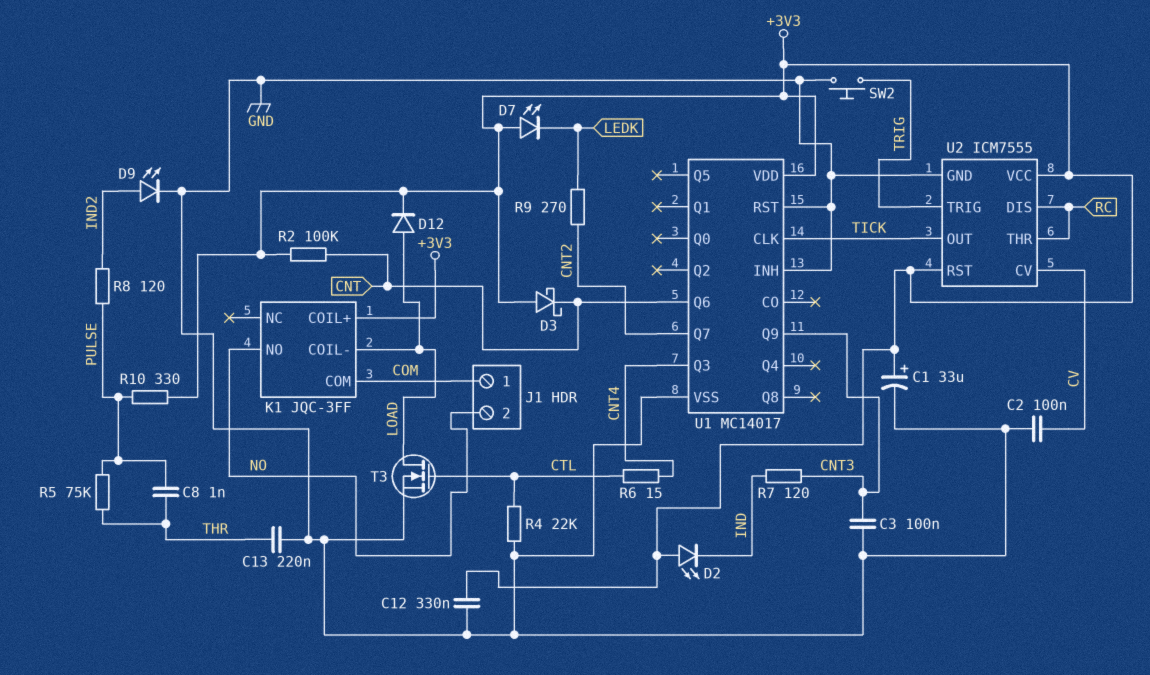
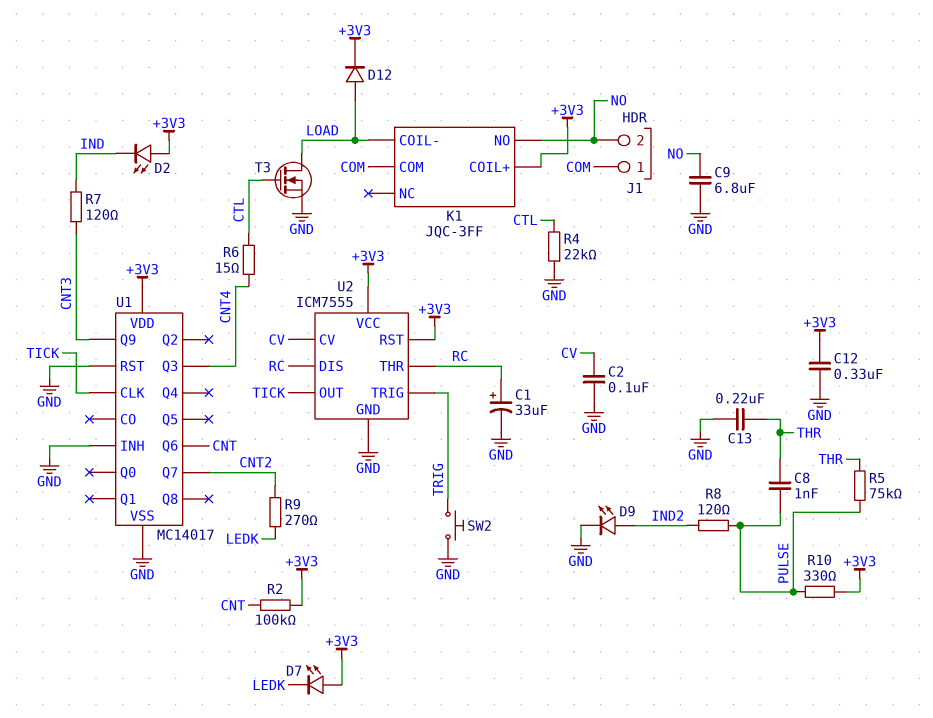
C1: 33uF (plus +3V3, minus GND) -> 33uF (plus RC, minus GND)
C3: 100nF (CNT3, GND) -> none
C9: none -> 6.8uF (GND, NO)
D3: schottky (A +3V3, K CNT) -> none

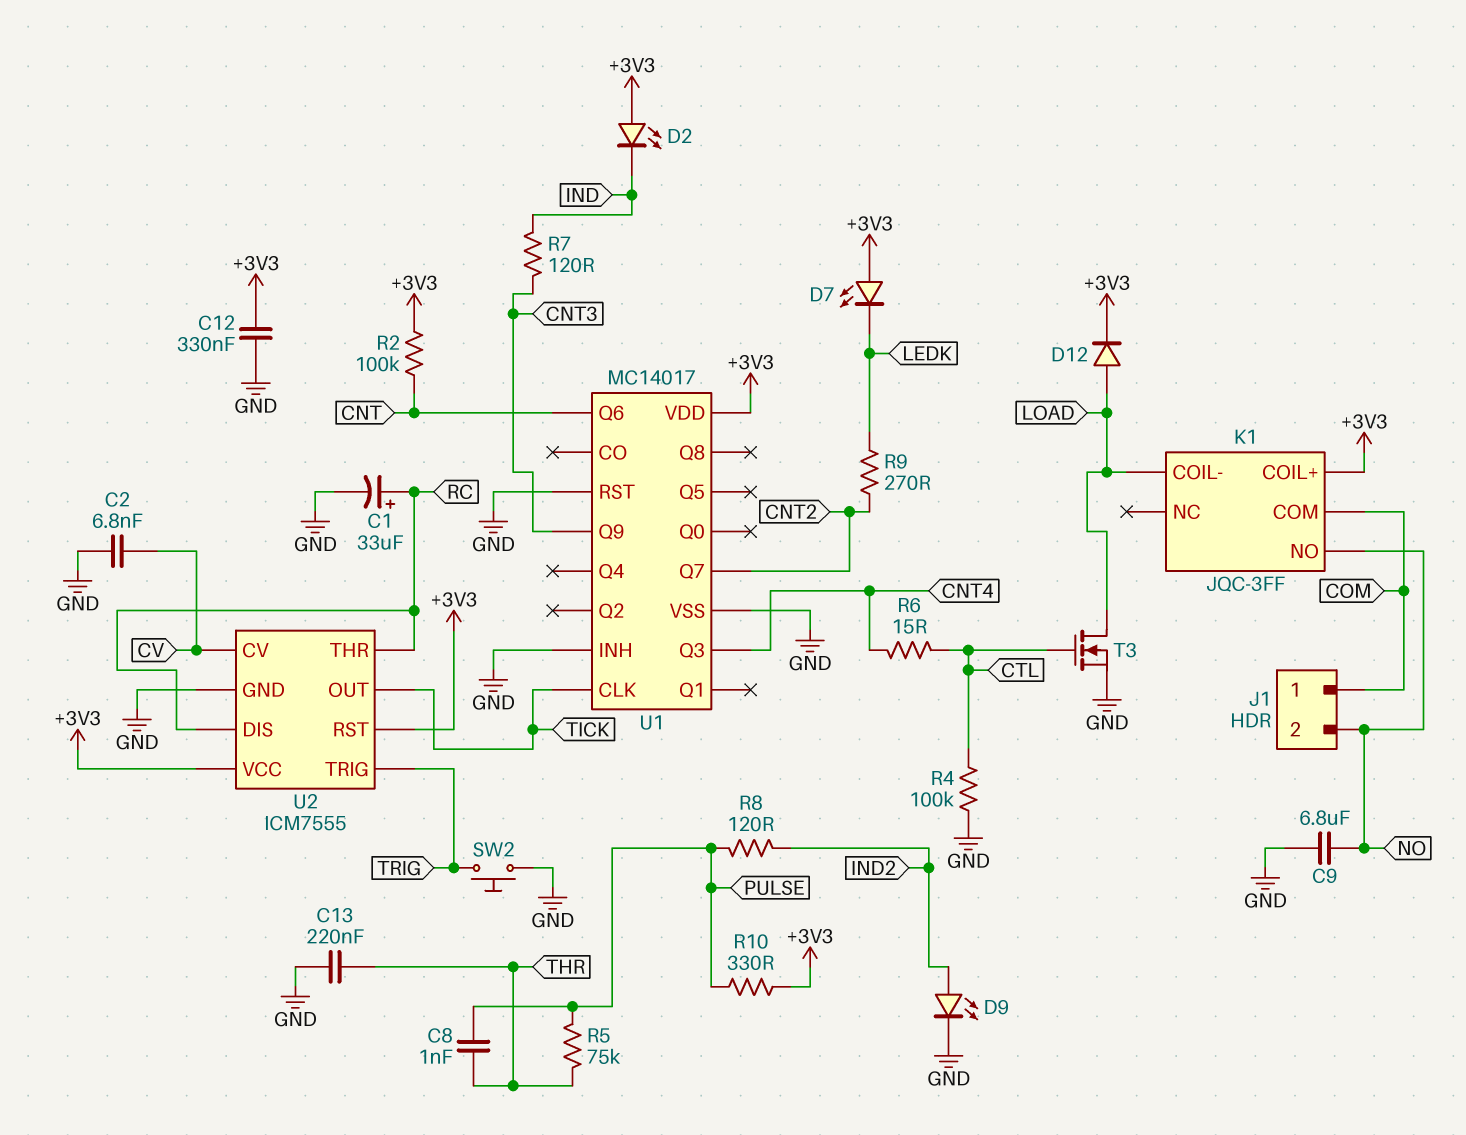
C2: 100nF (CV, GND) -> 6.8nF (CV, GND)
R4: 22k (CTL, GND) -> 100k (CTL, GND)

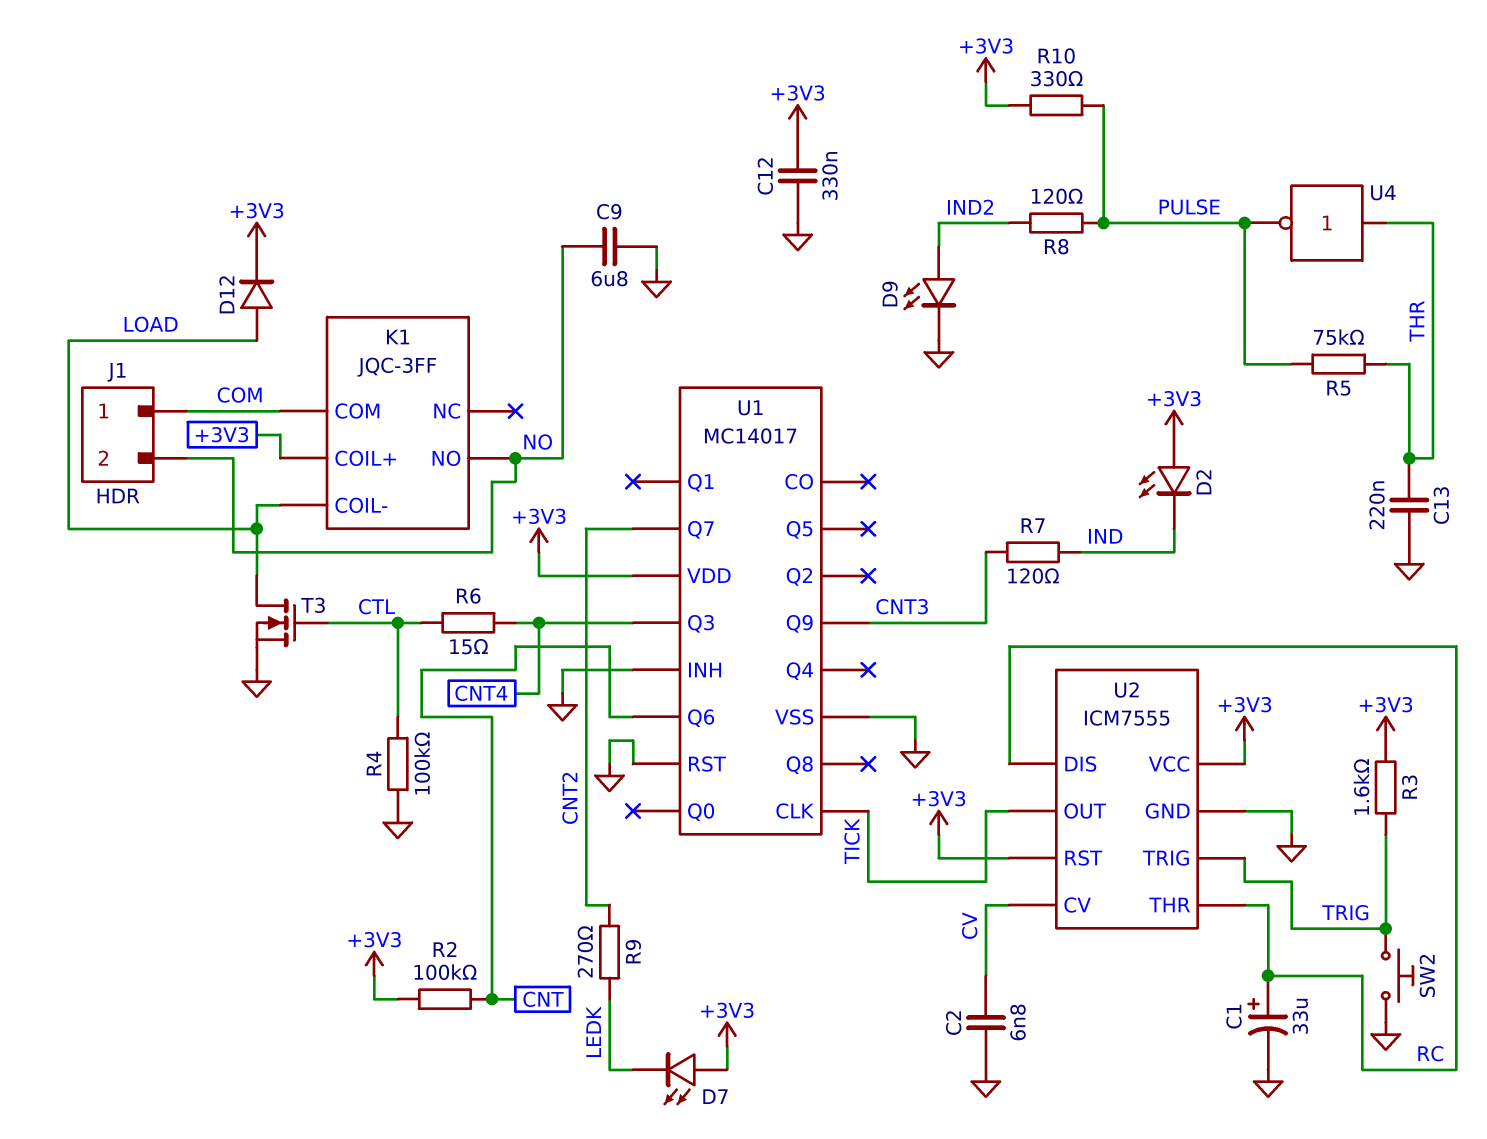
C8: 1nF (PULSE, THR) -> none
R3: none -> 1.6k (+3V3, TRIG)
U4: none -> NOT (in THR, out PULSE)

